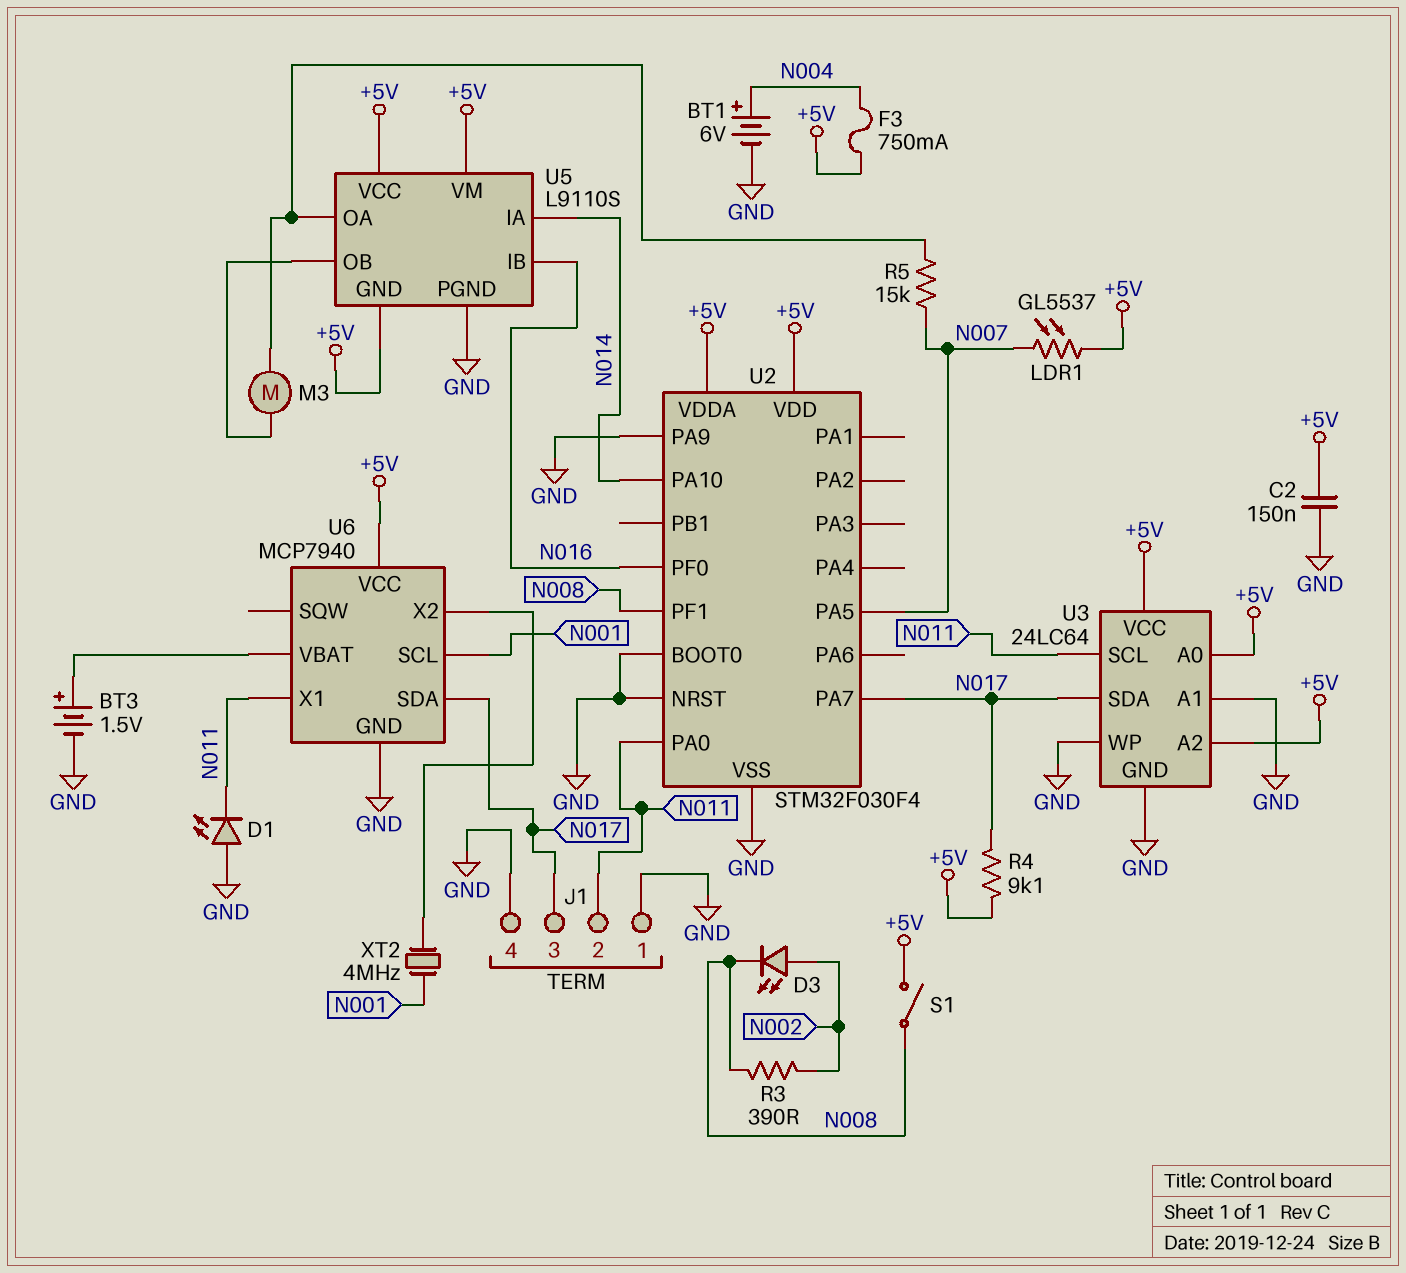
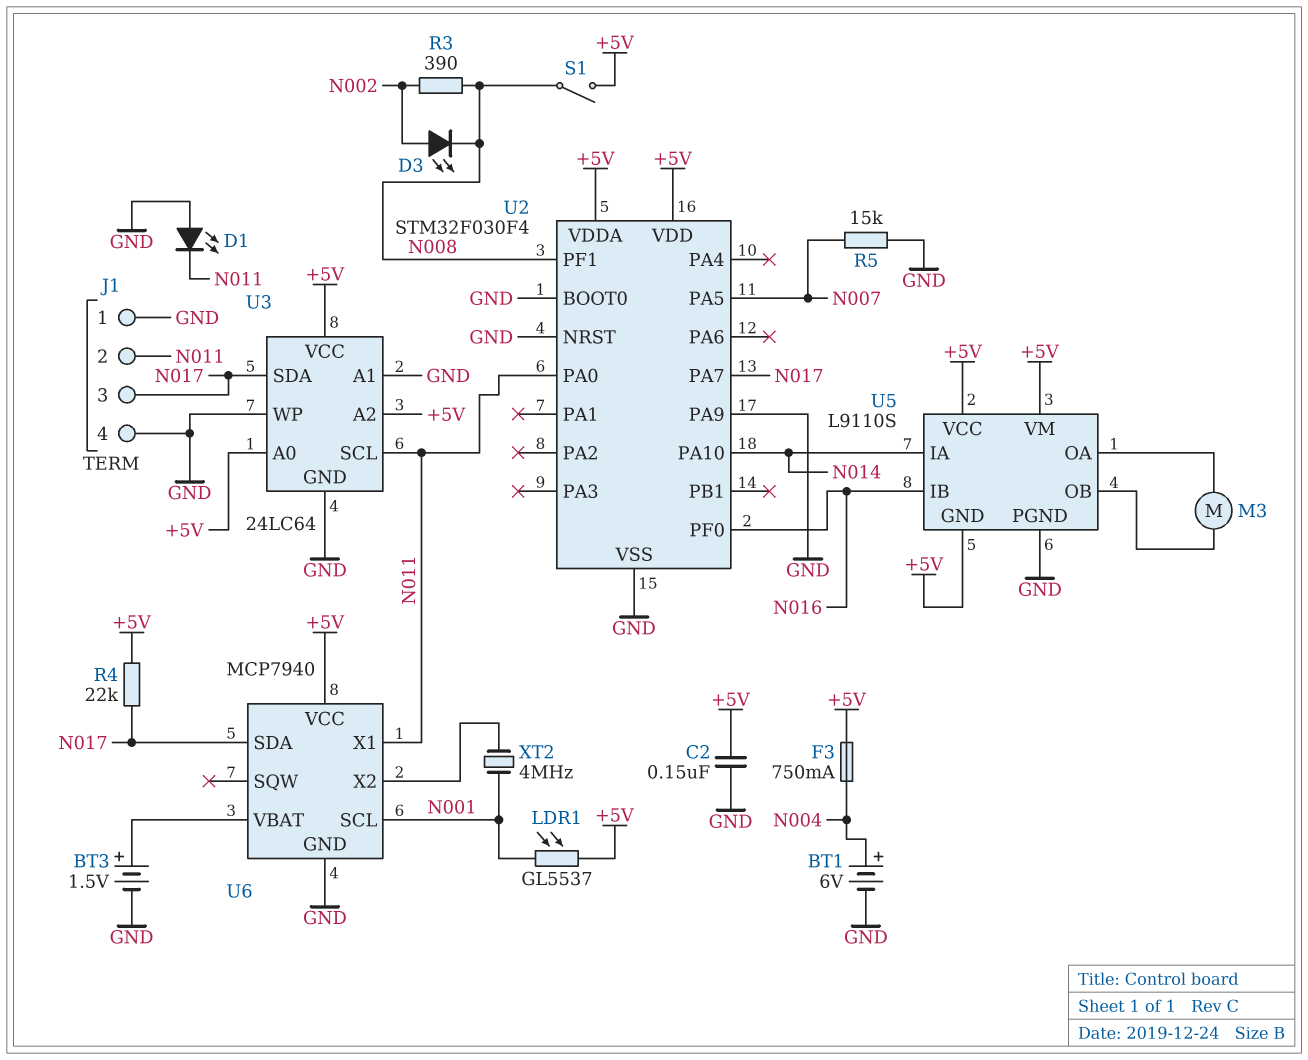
LDR1: GL5537 (+5V, N007) -> GL5537 (+5V, N001)
R4: 9.1k (+5V, N017) -> 22k (+5V, N017)
R5: 15k (N007, U5/OA) -> 15k (GND, N007)

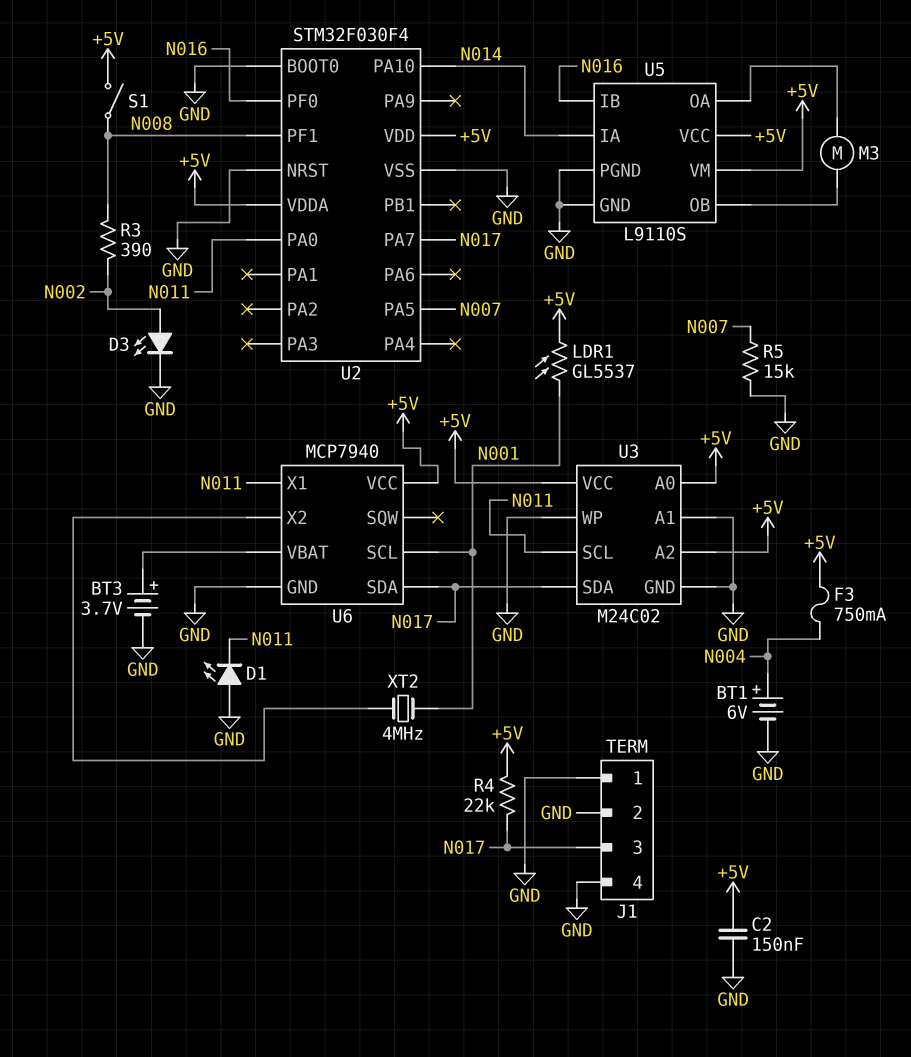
BT3: 1.5V (plus U6/VBAT, minus GND) -> 3.7V (plus U6/VBAT, minus GND)
D3: LED (A N002, K N008) -> LED (A N002, K GND)
J1 pin 2: N011 -> GND
U2 pin PA9: GND -> none
U3: 24LC64 -> M24C02
U5 pin GND: +5V -> GND

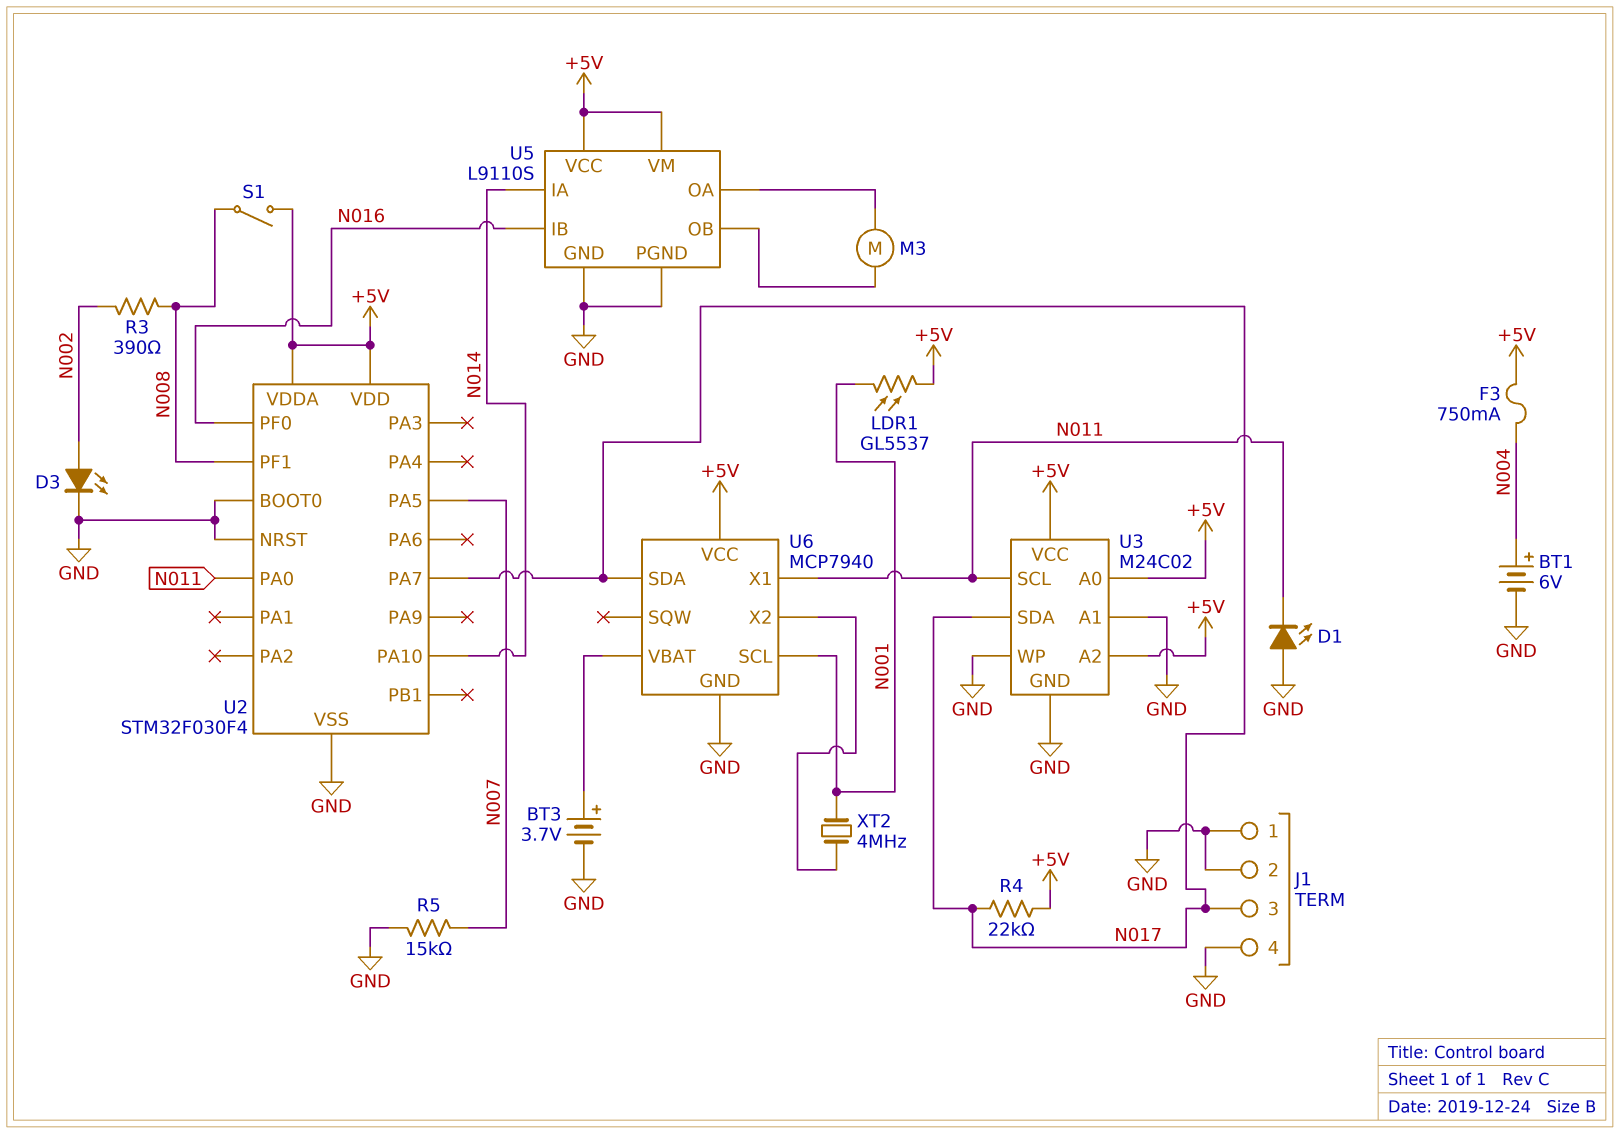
C2: 150nF (+5V, GND) -> none

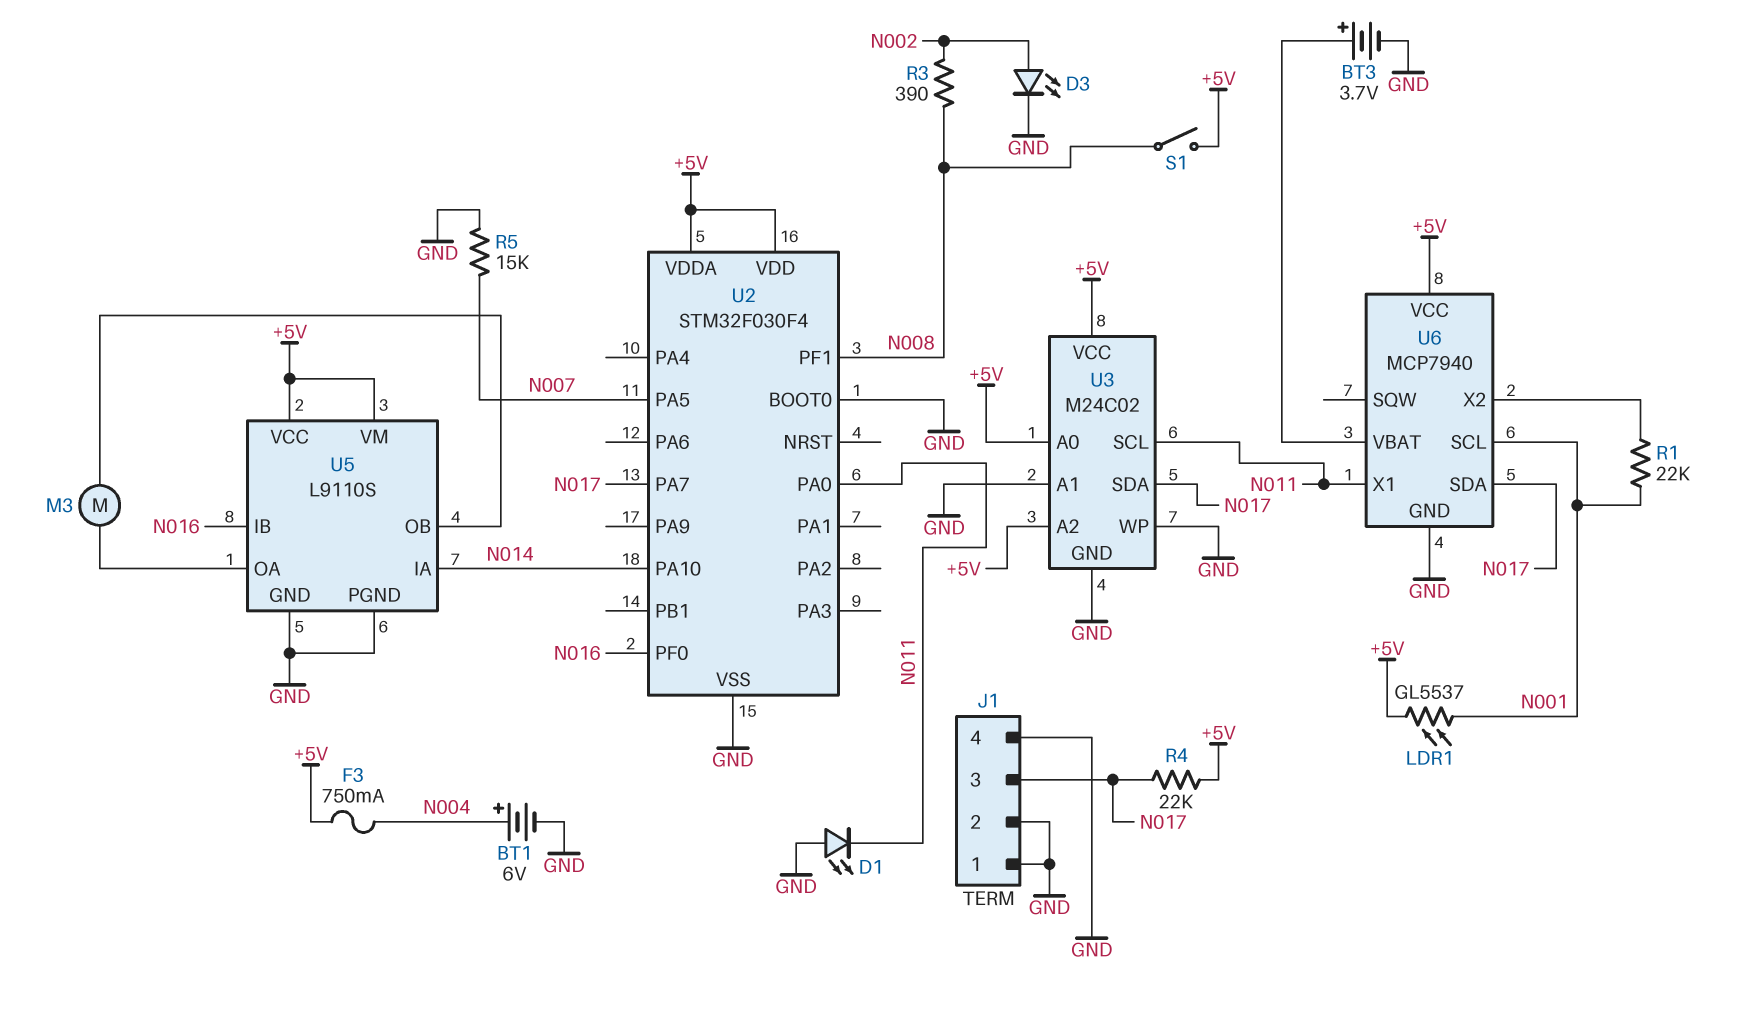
R1: none -> 22k (N001, U6/X2)
U2 pin NRST: GND -> none
XT2: 4MHz (N001, U6/X2) -> none

